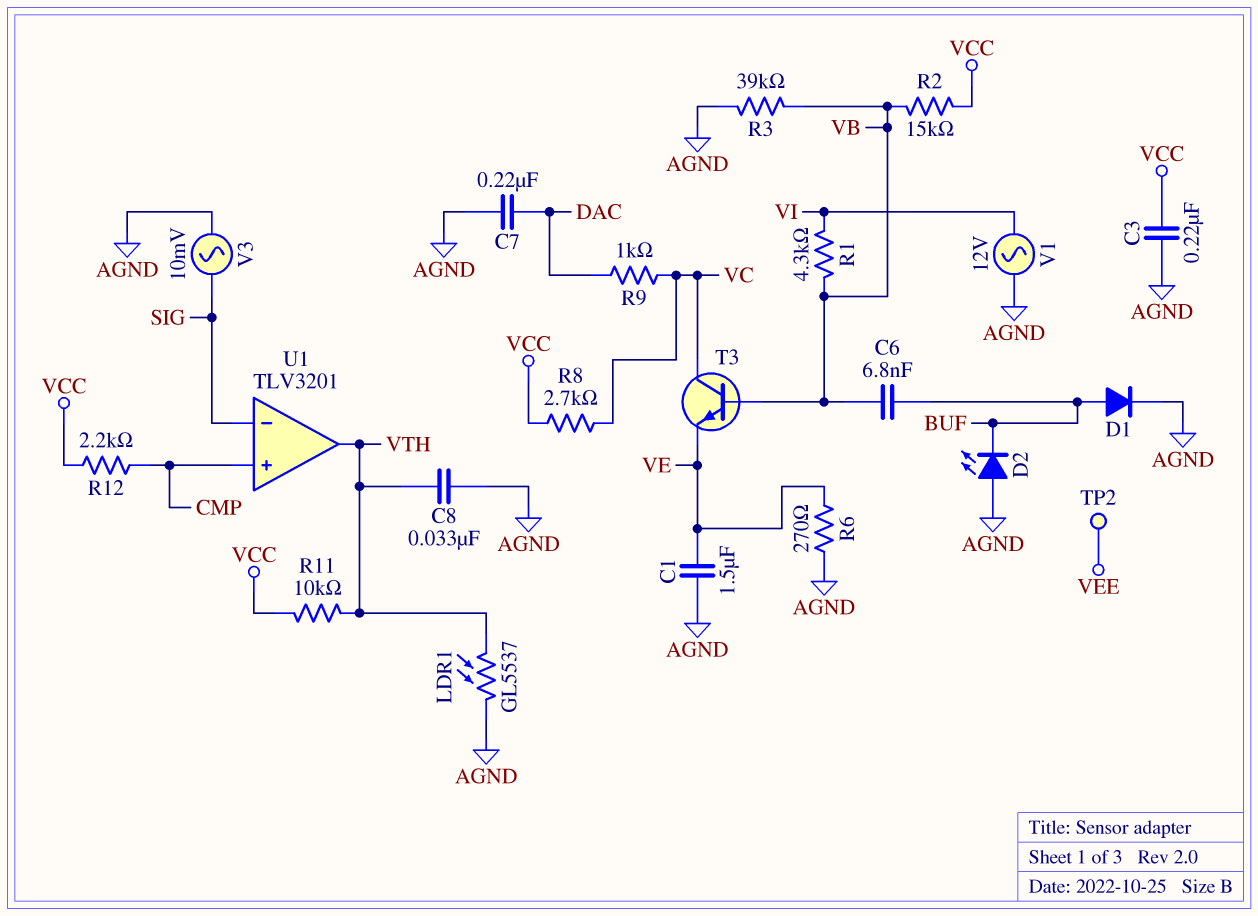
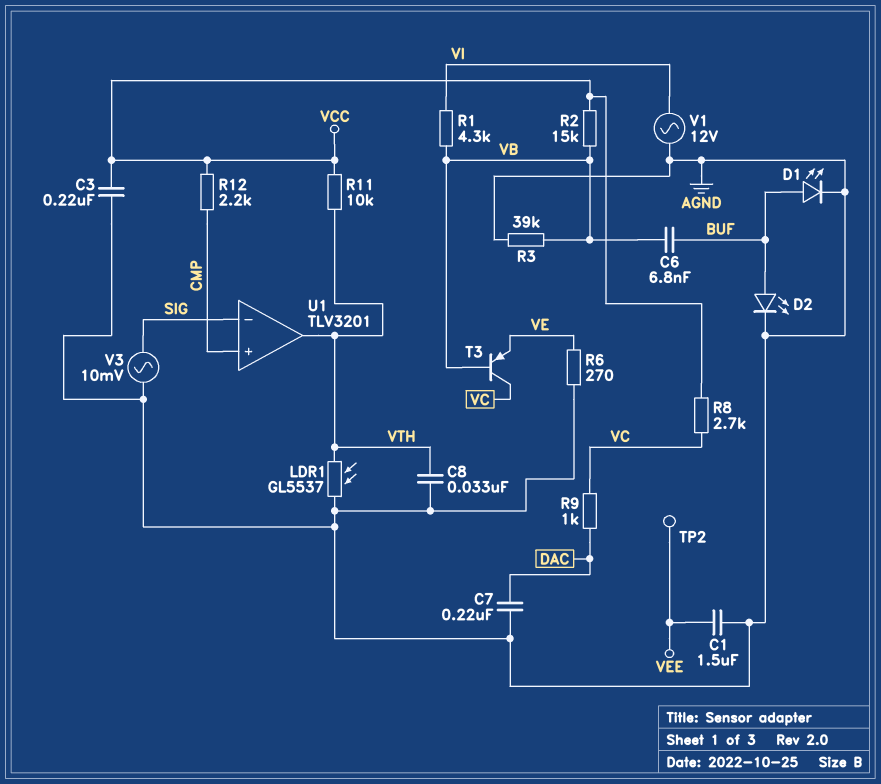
C1: 1.5uF (AGND, VE) -> 1.5uF (AGND, VEE)
D1: diode (A BUF, K AGND) -> LED (A BUF, K AGND)
D2: LED (A AGND, K BUF) -> LED (A BUF, K AGND)
T3: NPN (B VB, C VC, E VE) -> PNP (B VB, C VC, E VE)

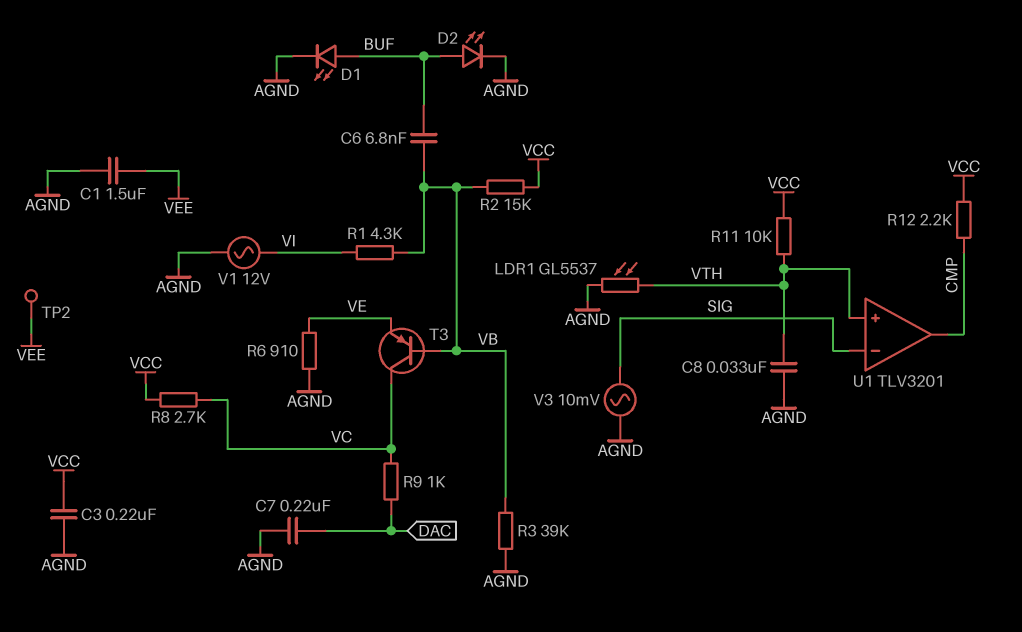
R6: 270 (AGND, VE) -> 910 (AGND, VE)
U1 pin in+: CMP -> VTH
U1 pin out: VTH -> CMP

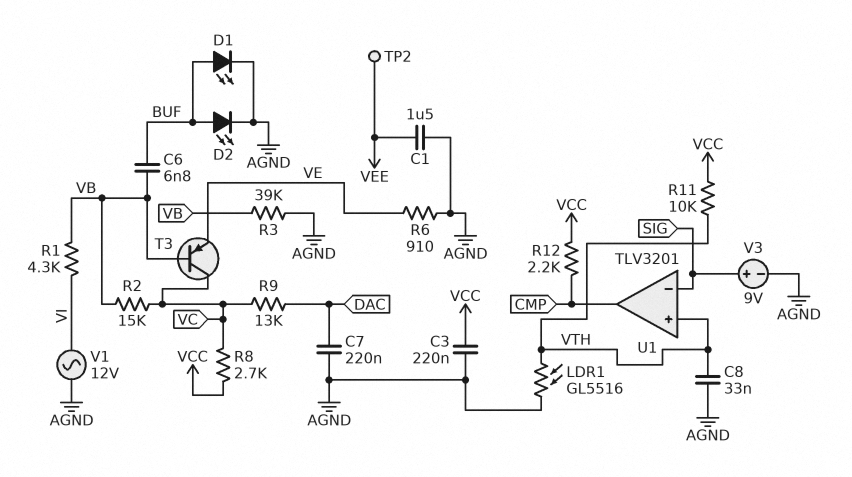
LDR1: GL5537 (AGND, VTH) -> GL5516 (AGND, VTH)
R2: 15k (VB, VCC) -> 15k (VB, VC)
R9: 1k (DAC, VC) -> 13k (DAC, VC)
V3: AC 10mV (AGND, SIG) -> 9V (plus SIG, minus AGND)

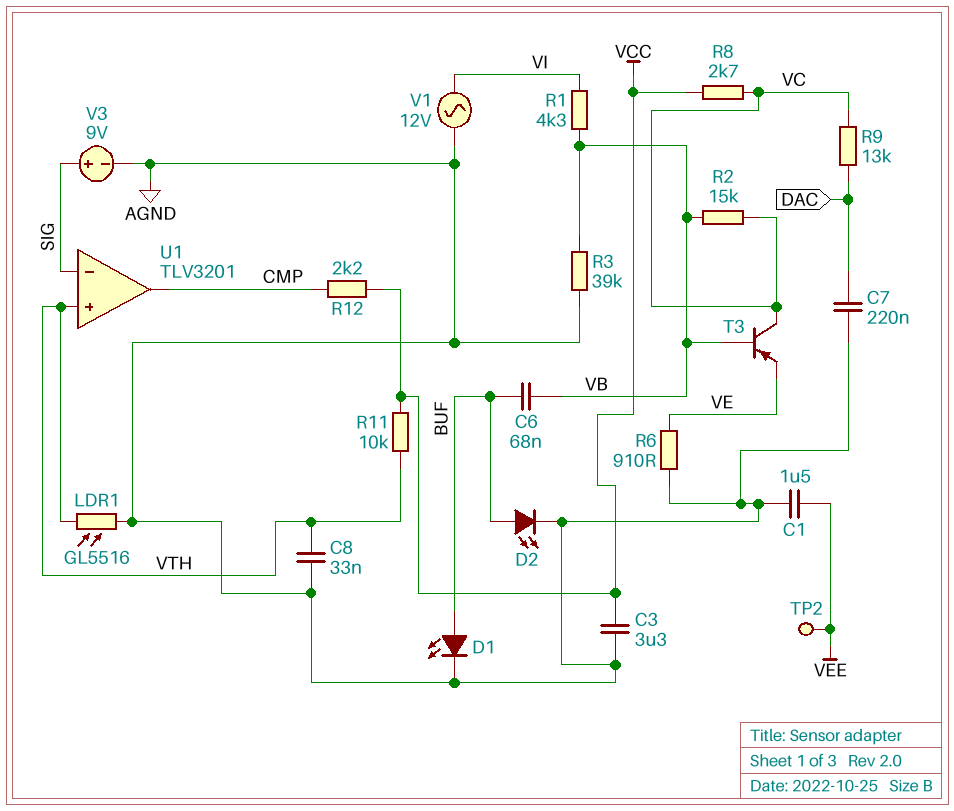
C3: 220nF (AGND, VCC) -> 3.3uF (AGND, VCC)
C6: 6.8nF (BUF, VB) -> 68nF (BUF, VB)

